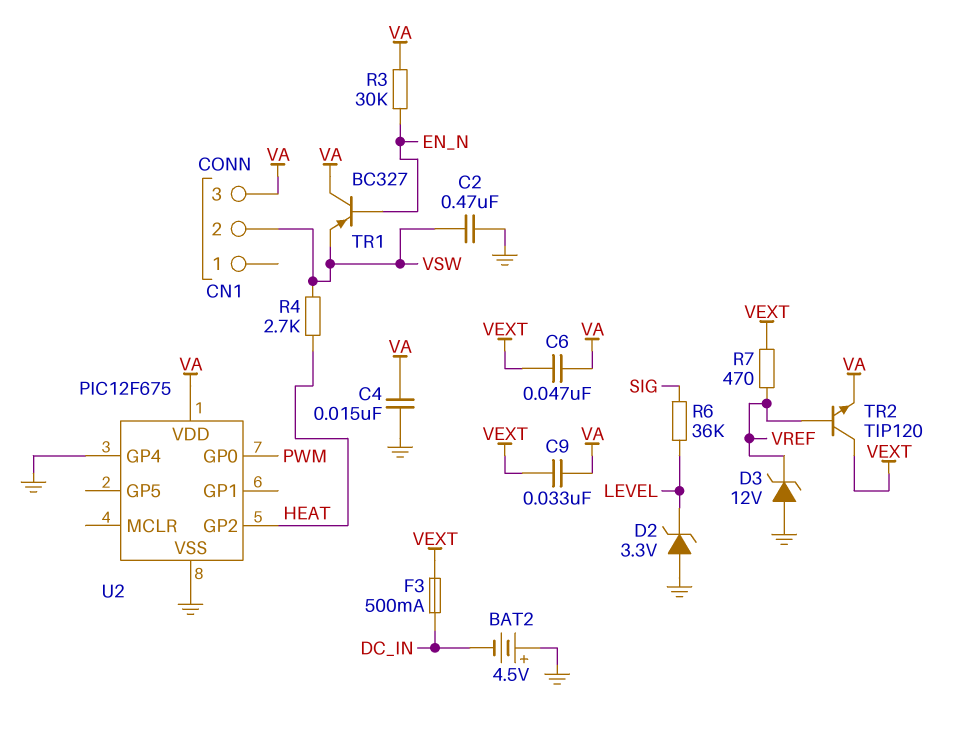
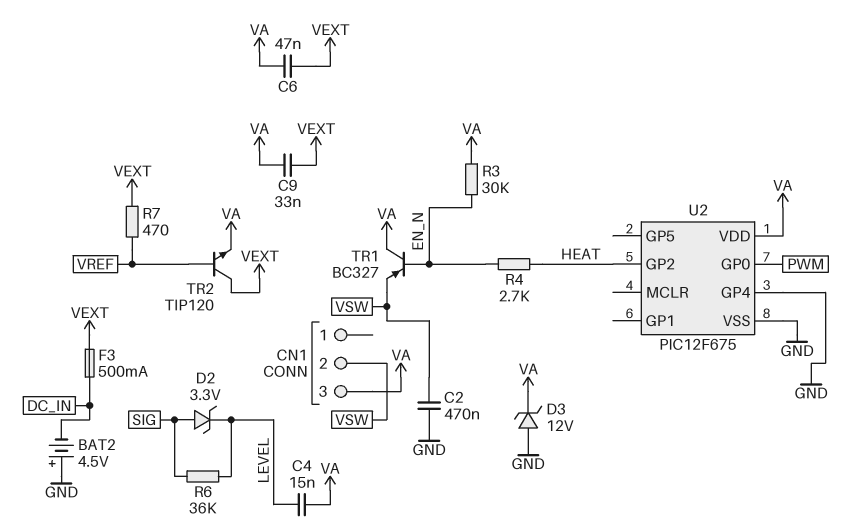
C4: 15nF (GND, VA) -> 15nF (LEVEL, VA)
D2: zener 3.3V (A GND, K LEVEL) -> zener 3.3V (A SIG, K LEVEL)
D3: zener 12V (A GND, K VREF) -> zener 12V (A GND, K VA)
R4: 2.7k (HEAT, VSW) -> 2.7k (EN_N, HEAT)

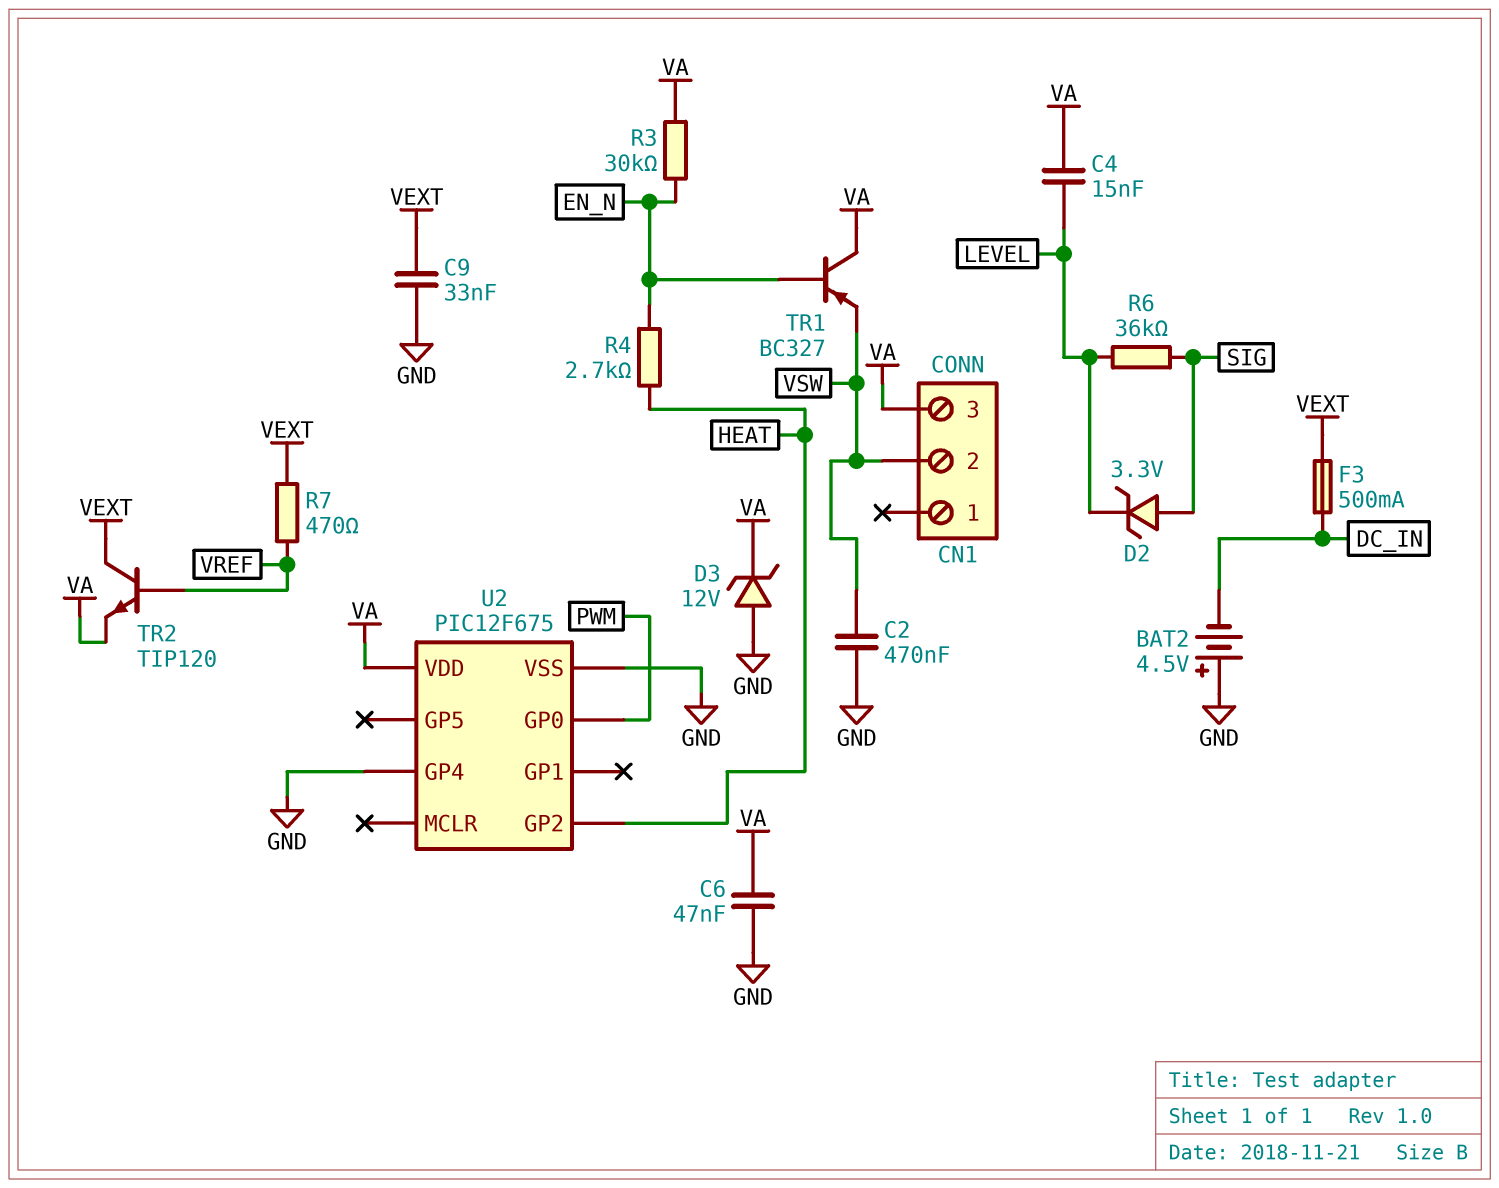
C6: 47nF (VA, VEXT) -> 47nF (GND, VA)
C9: 33nF (VA, VEXT) -> 33nF (GND, VEXT)

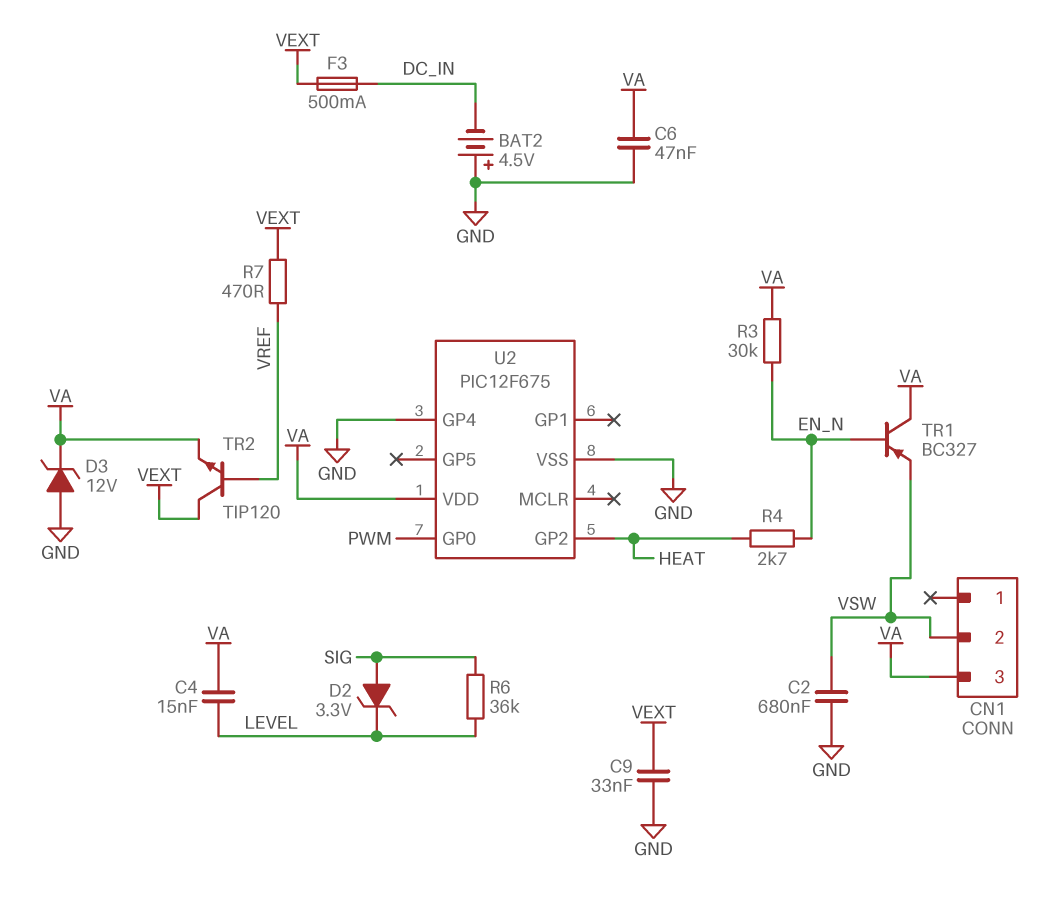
C2: 470nF (GND, VSW) -> 680nF (GND, VSW)

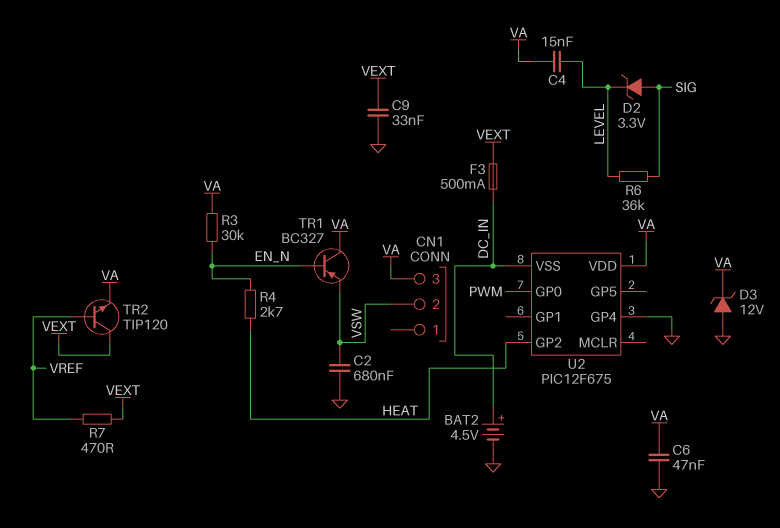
BAT2: 4.5V (plus GND, minus DC_IN) -> 4.5V (plus DC_IN, minus GND)
U2 pin VSS: GND -> DC_IN

